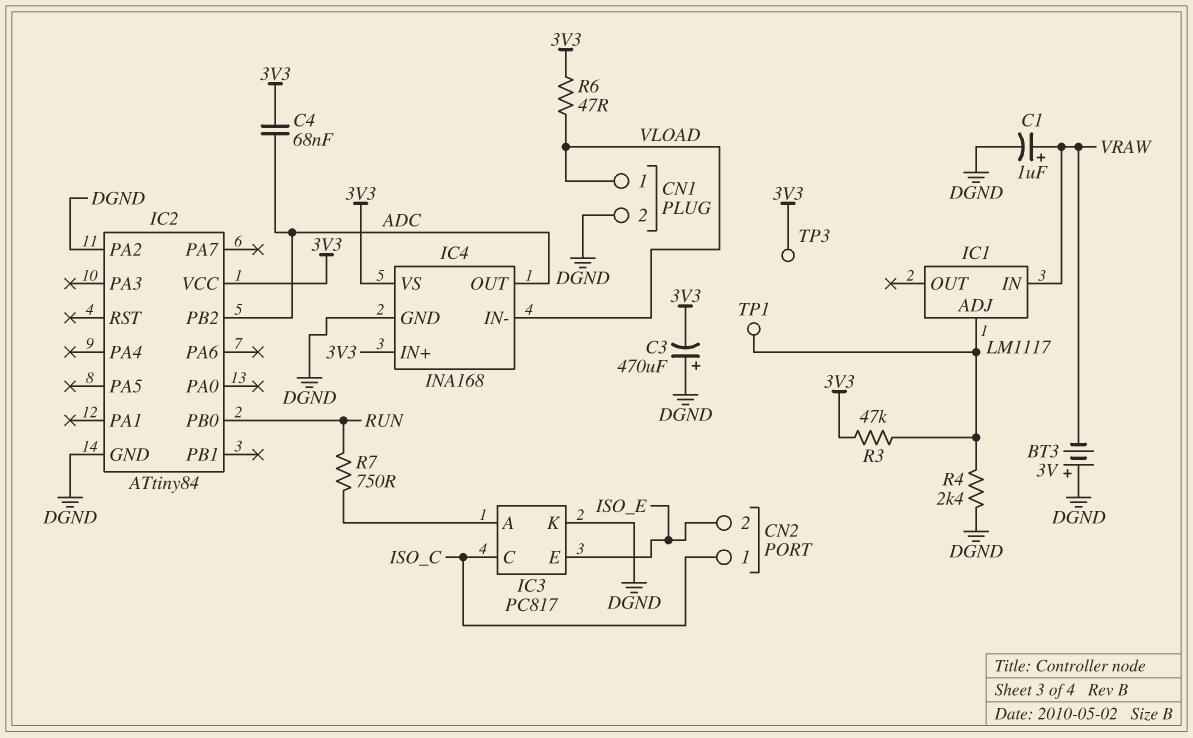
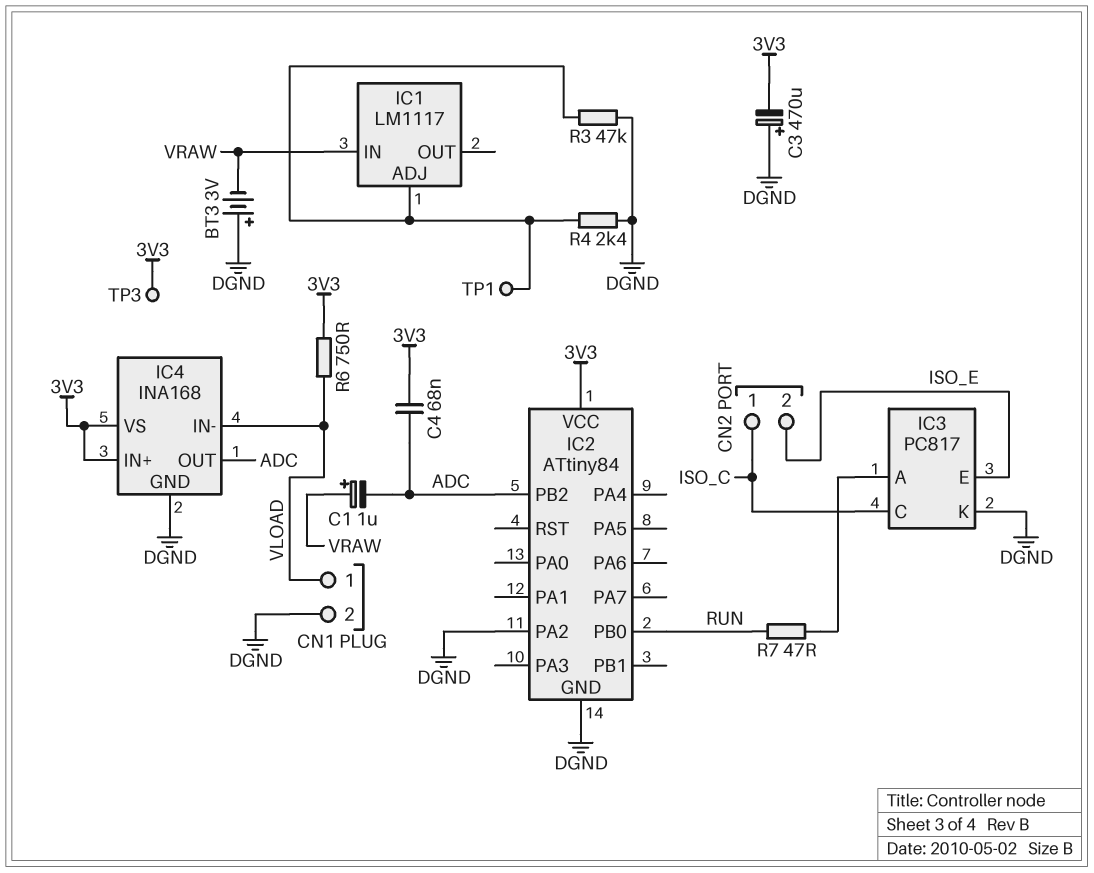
C1: 1uF (plus VRAW, minus DGND) -> 1uF (plus VRAW, minus ADC)
R3: 47k (3V3, IC1/ADJ) -> 47k (DGND, IC1/ADJ)
R6: 47 (3V3, VLOAD) -> 750 (3V3, VLOAD)
R7: 750 (IC3/A, RUN) -> 47 (IC3/A, RUN)

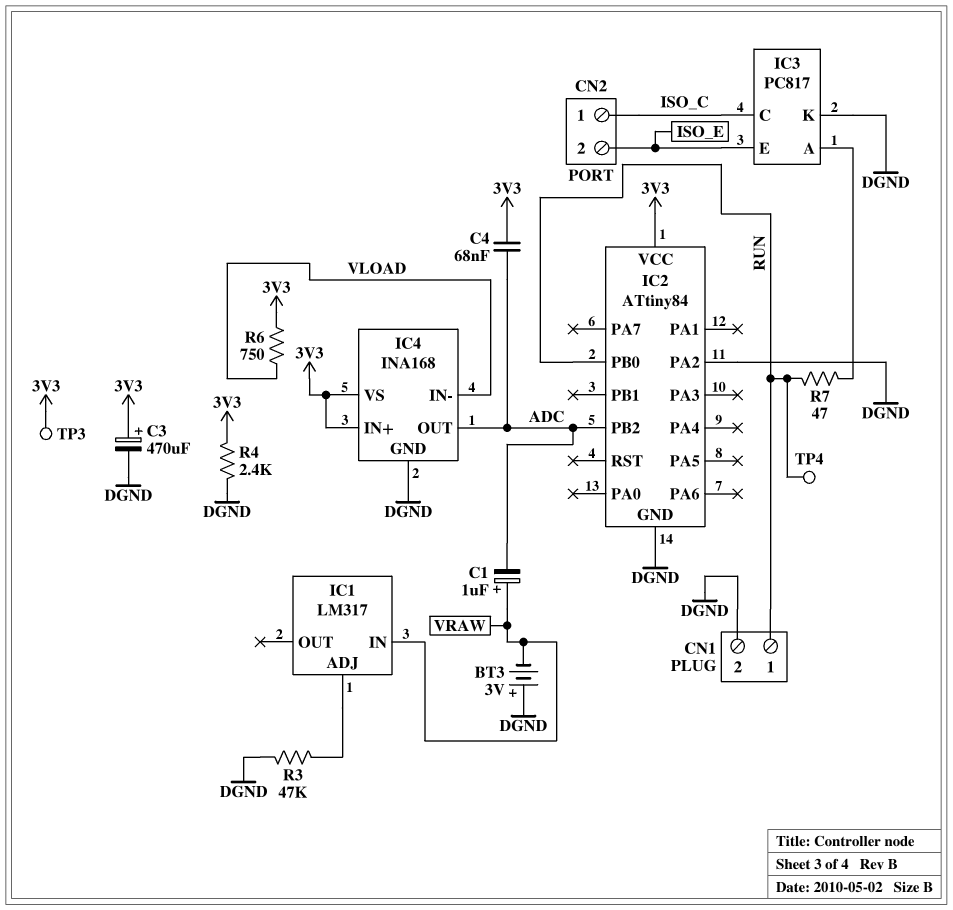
C3: 470uF (plus DGND, minus 3V3) -> 470uF (plus 3V3, minus DGND)
CN1 pin 1: VLOAD -> RUN
IC1: LM1117 -> LM317
R4: 2.4k (DGND, IC1/ADJ) -> 2.4k (3V3, DGND)
TP1: test point (IC1/ADJ) -> none
TP4: none -> test point (RUN)

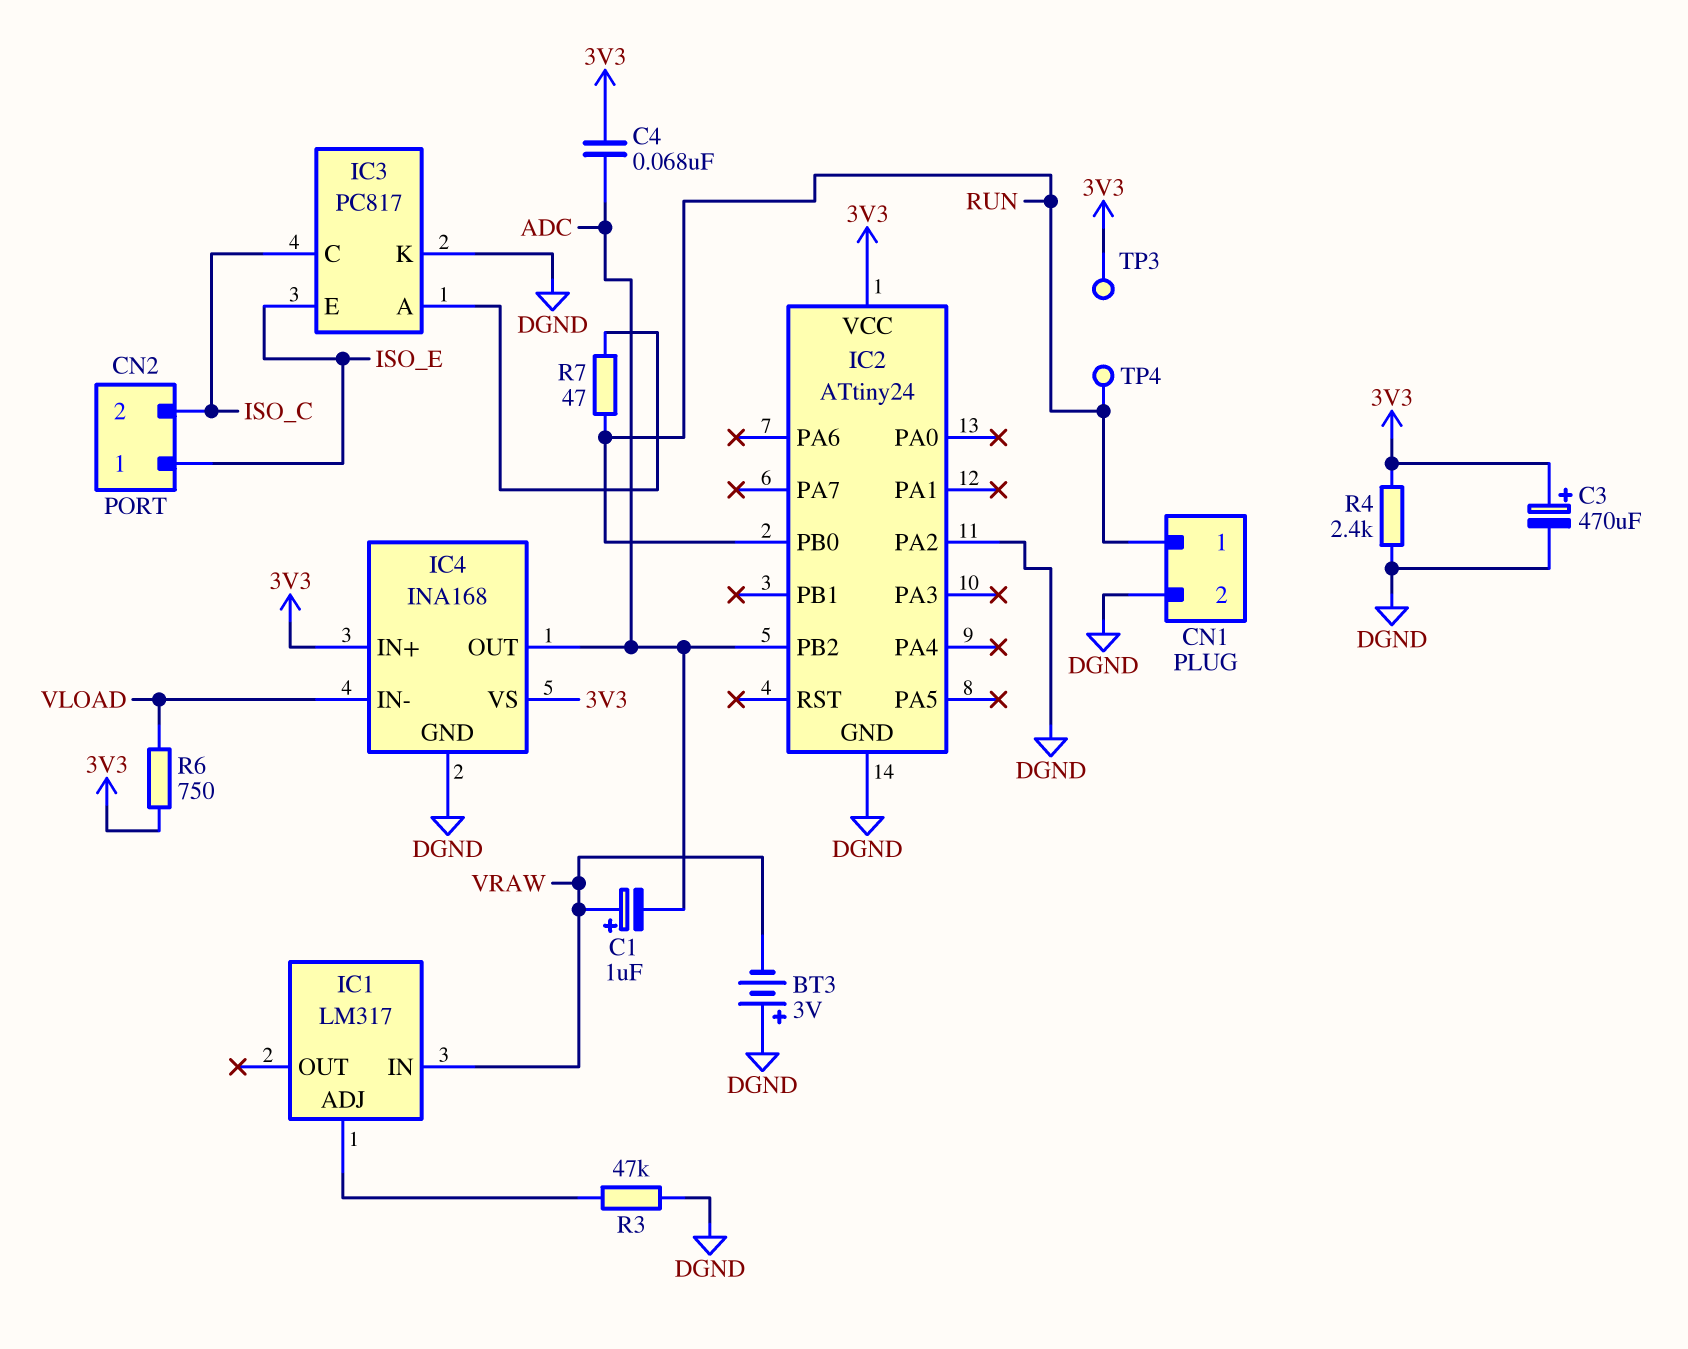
CN2 pin 1: ISO_C -> ISO_E
CN2 pin 2: ISO_E -> ISO_C
IC2: ATtiny84 -> ATtiny24

